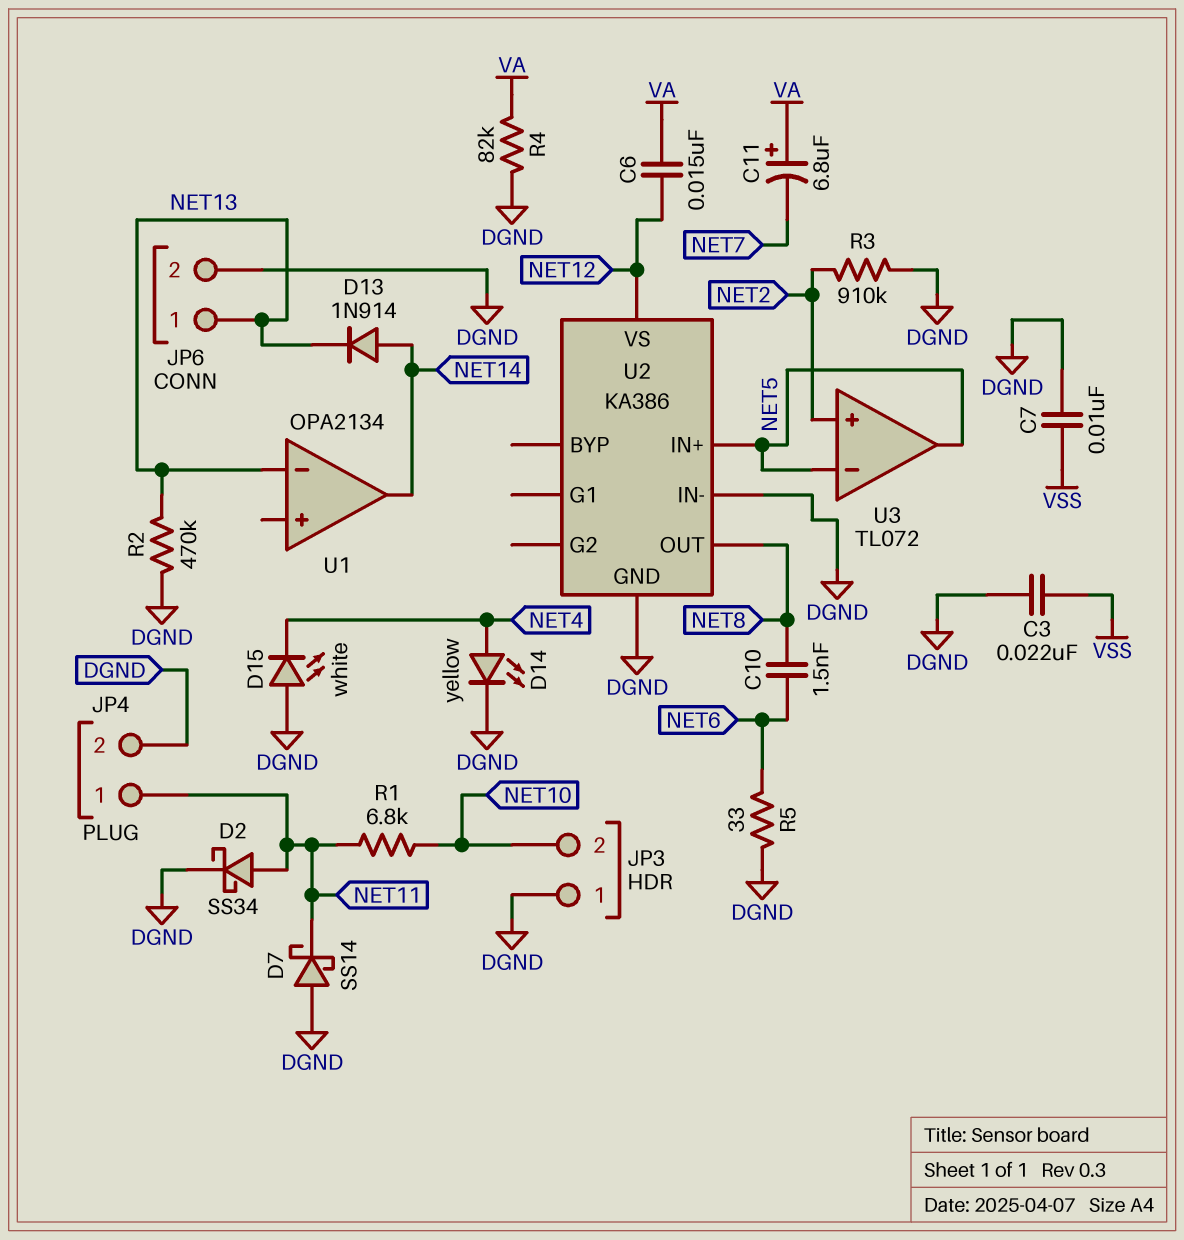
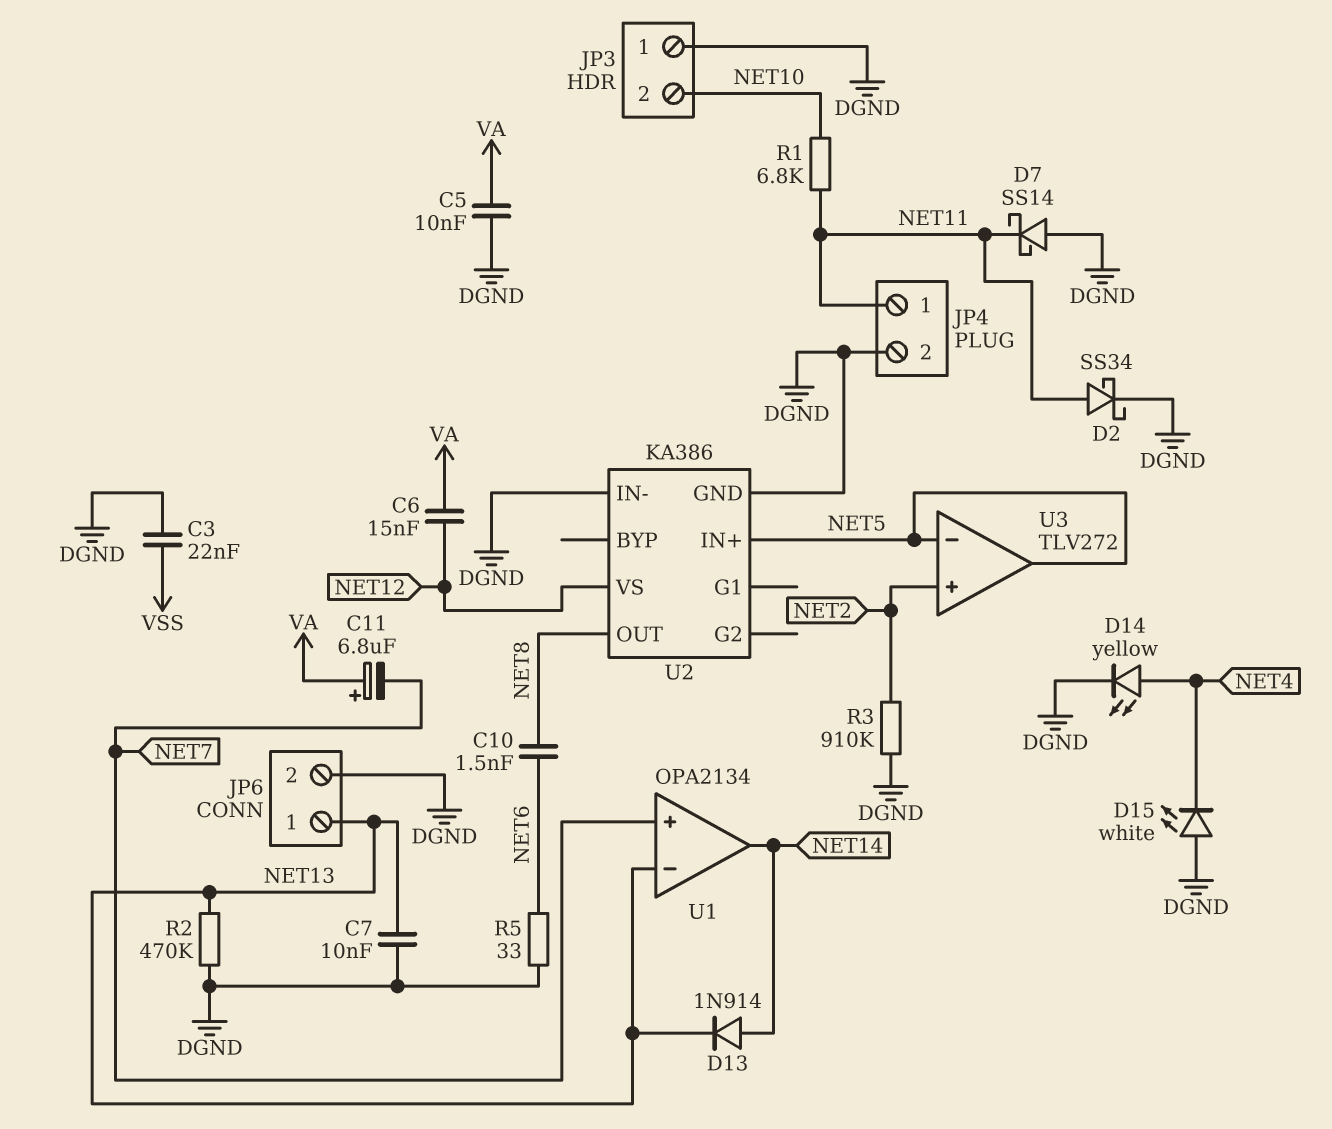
C5: none -> 10nF (DGND, VA)
C7: 10nF (DGND, VSS) -> 10nF (DGND, NET13)
R4: 82k (DGND, VA) -> none
U1 pin in+: none -> NET7
U3: TL072 -> TLV272

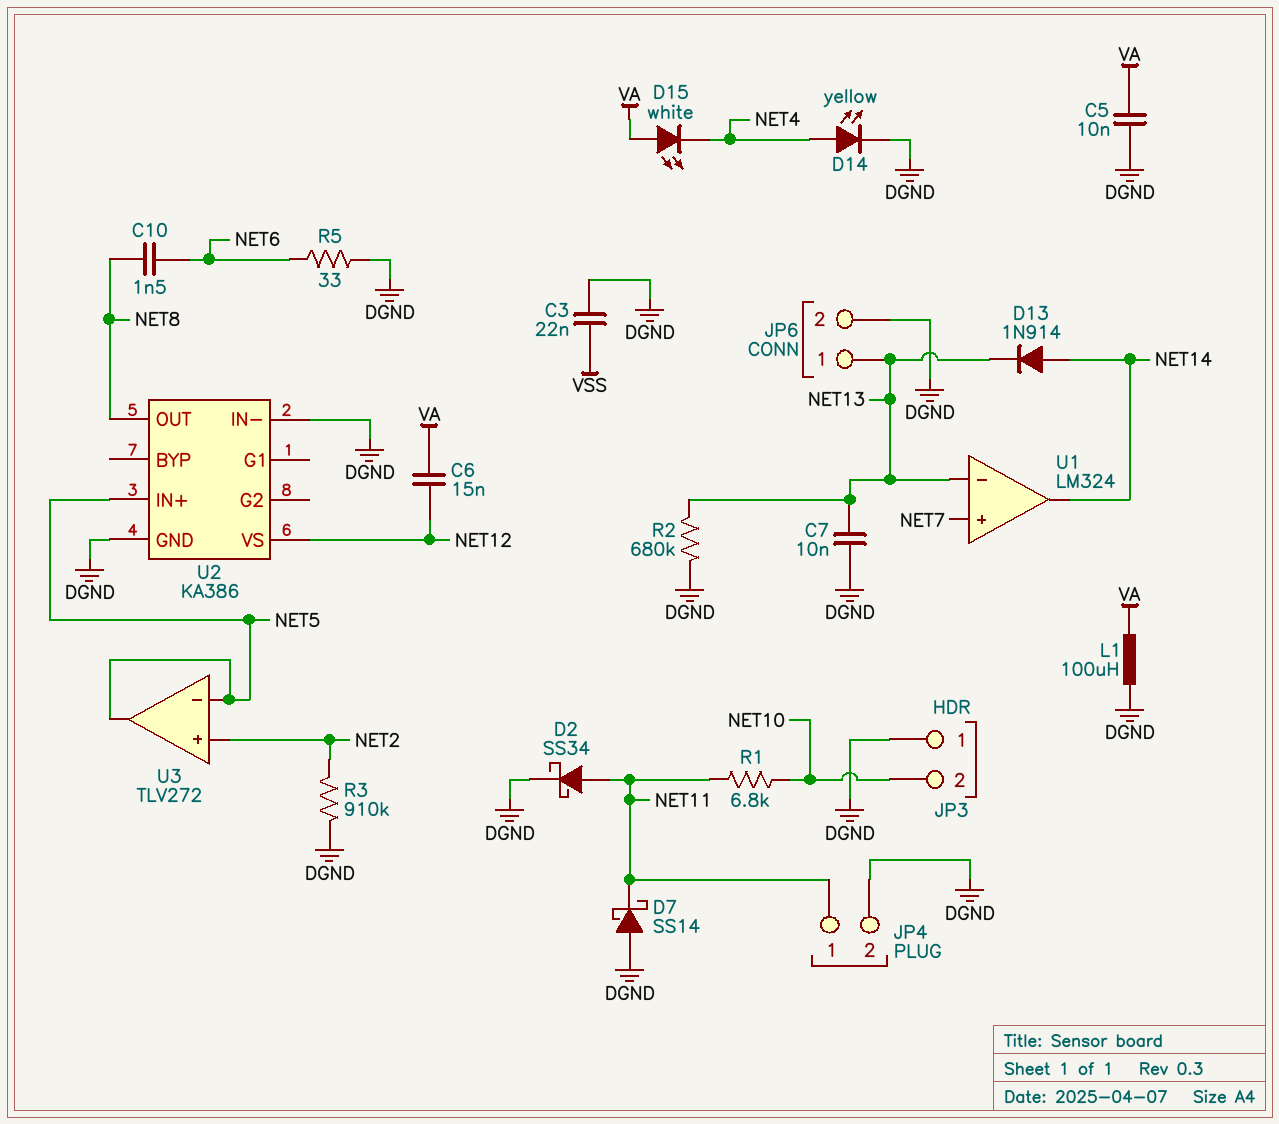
C11: 6.8uF (plus VA, minus NET7) -> none
D15: LED white (A DGND, K NET4) -> LED white (A VA, K NET4)
L1: none -> 100uH (DGND, VA)
R2: 470k (DGND, NET13) -> 680k (DGND, NET13)
U1: OPA2134 -> LM324

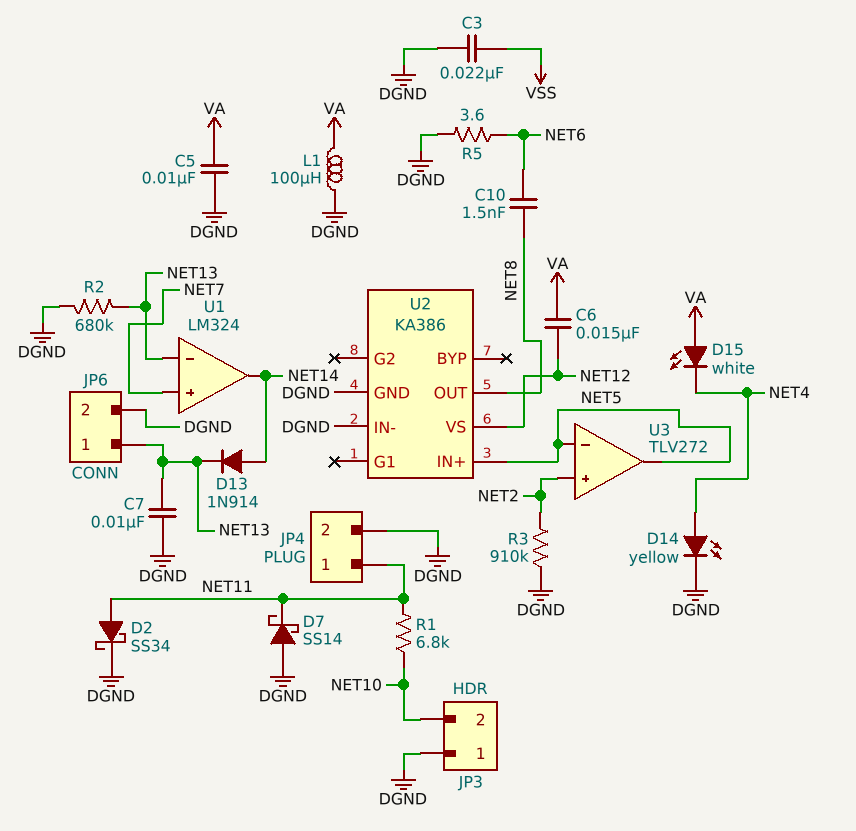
R5: 33 (DGND, NET6) -> 3.6 (DGND, NET6)

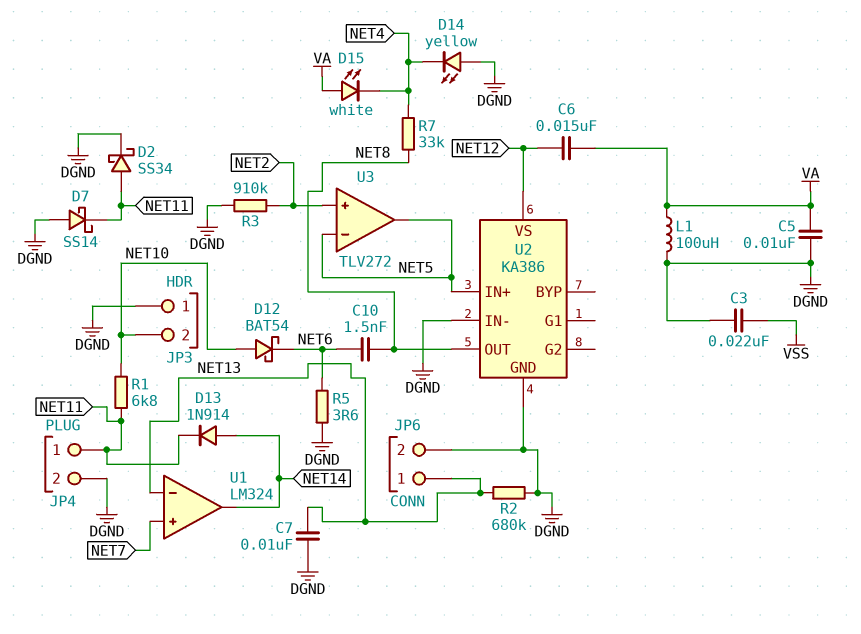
D12: none -> schottky BAT54 (A NET10, K NET6)
D13: diode 1N914 (A NET14, K NET13) -> diode 1N914 (A NET14, K NET11)
D14: LED yellow (A NET4, K DGND) -> LED yellow (A DGND, K NET4)
R7: none -> 33k (NET4, NET8)

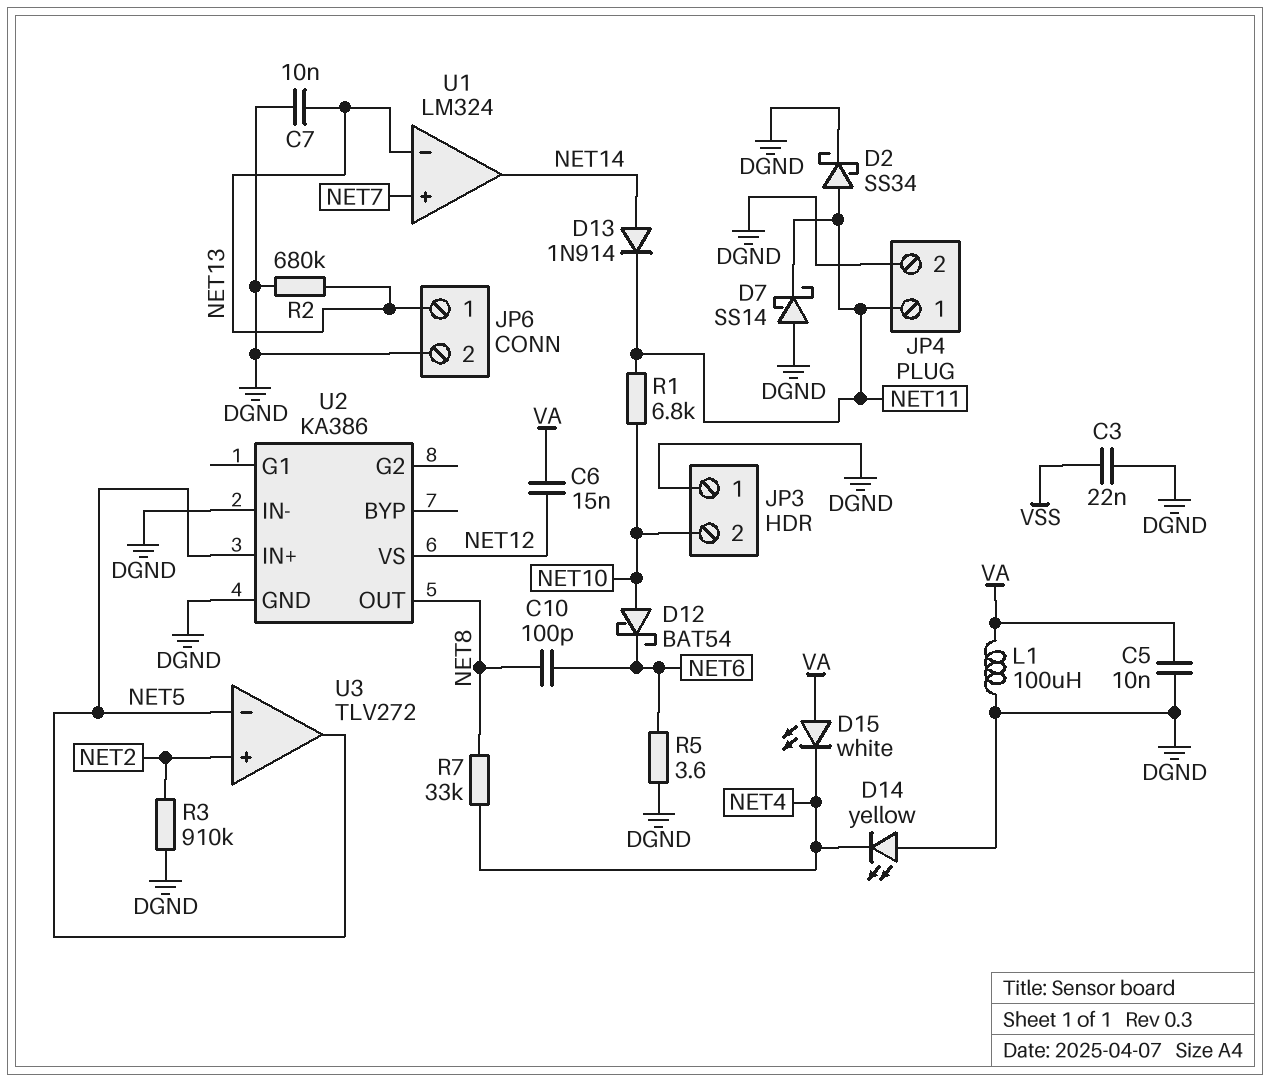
C10: 1.5nF (NET6, NET8) -> 100pF (NET6, NET8)

